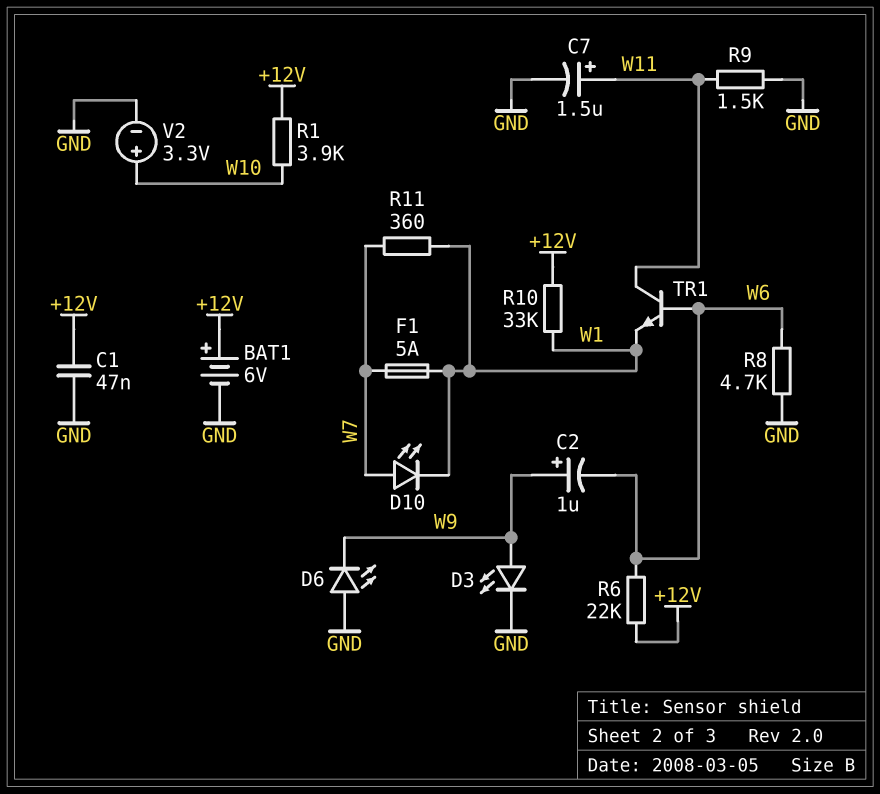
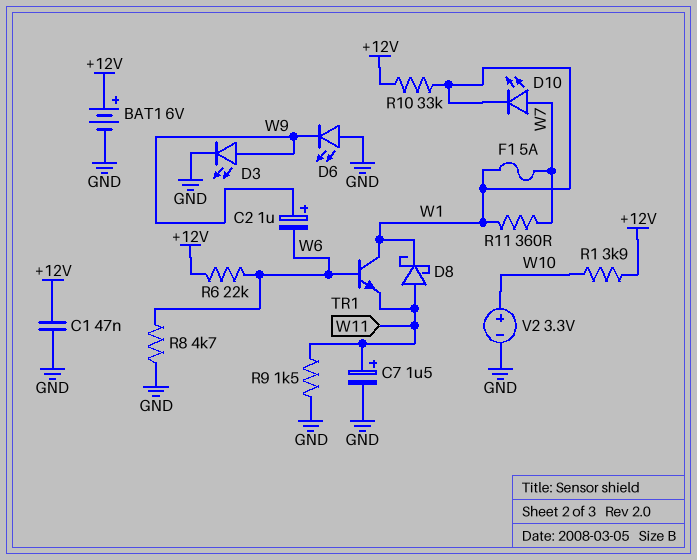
D8: none -> schottky (A W11, K W1)
TR1: NPN (B W6, C W11, E W1) -> NPN (B W6, C W1, E W11)

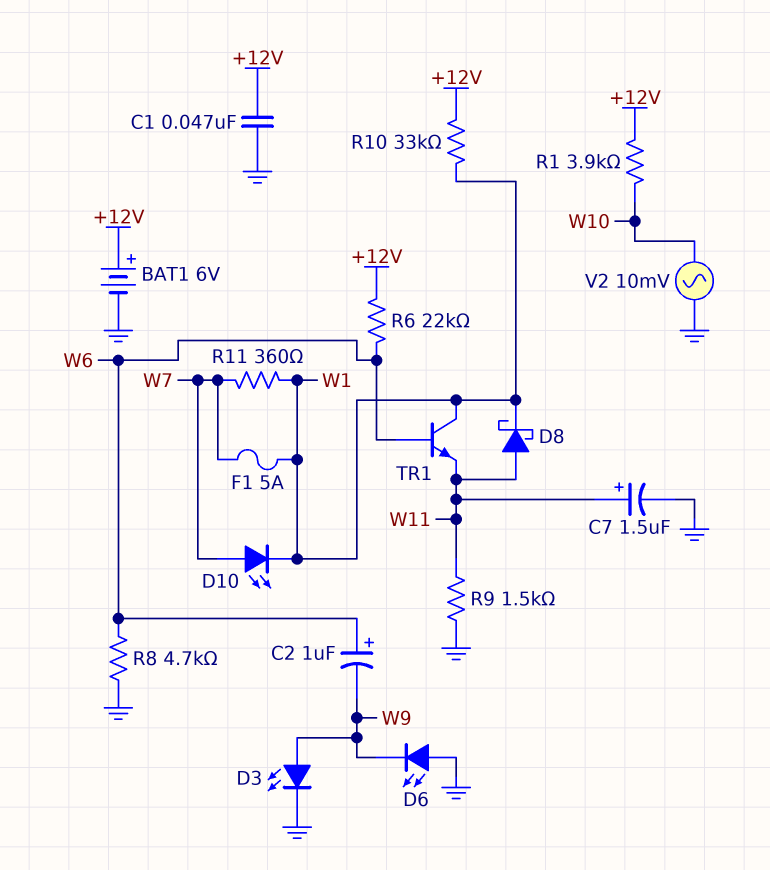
C2: 1uF (plus W9, minus W6) -> 1uF (plus W6, minus W9)
V2: 3.3V (plus W10, minus GND) -> AC 10mV (GND, W10)

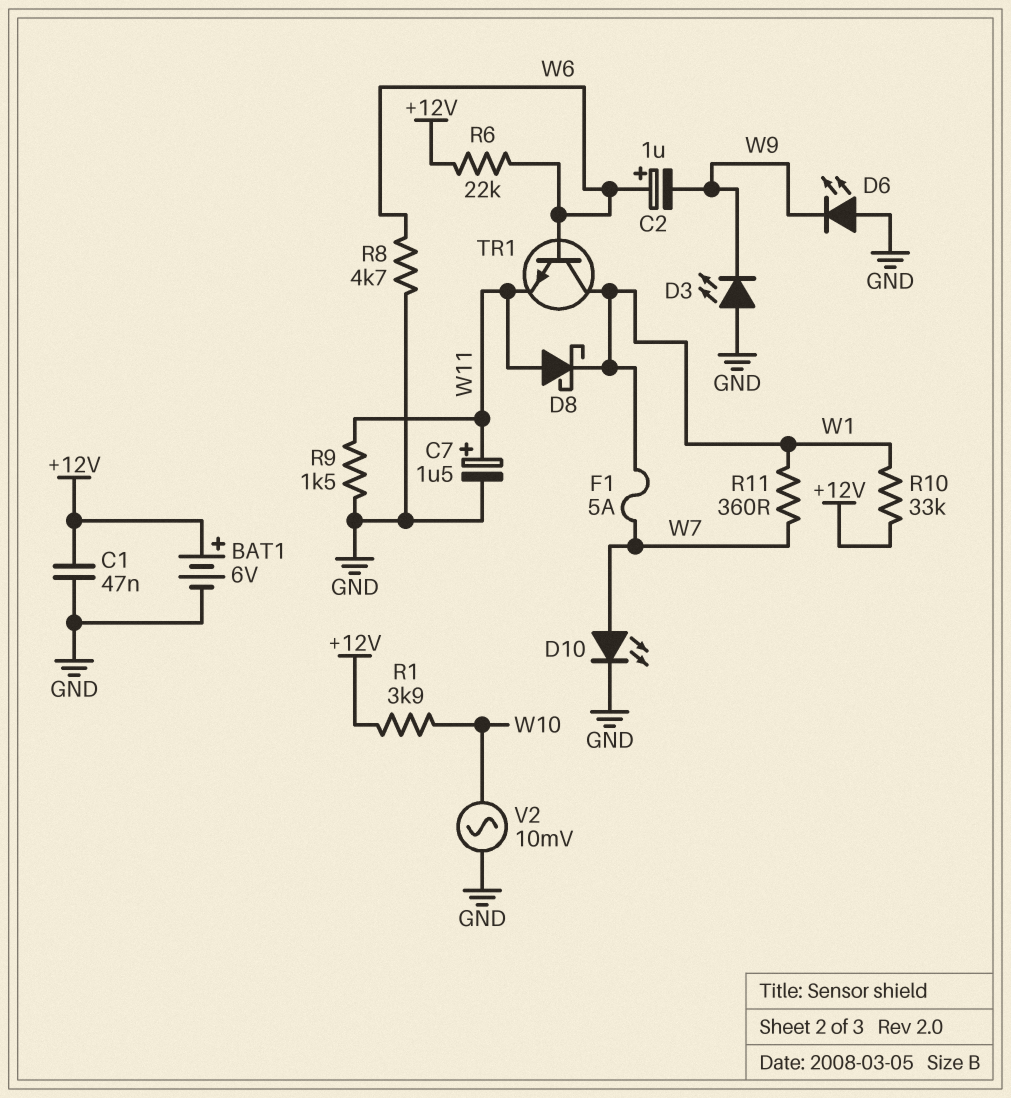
D3: LED (A W9, K GND) -> LED (A GND, K W9)
D10: LED (A W7, K W1) -> LED (A W7, K GND)

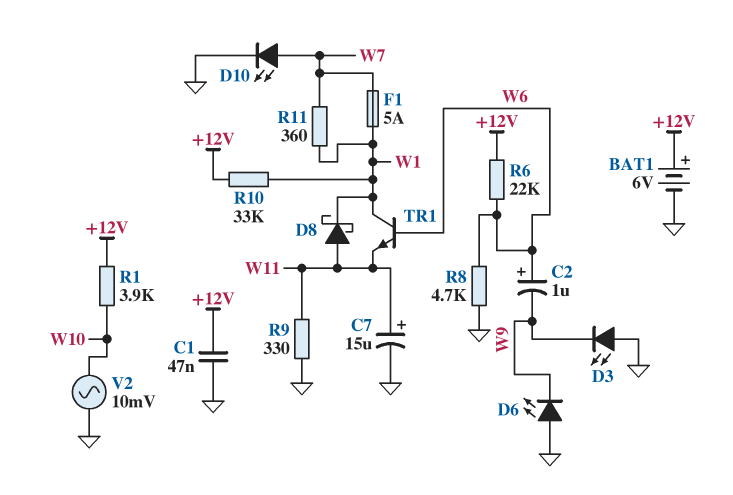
C7: 1.5uF (plus W11, minus GND) -> 15uF (plus W11, minus GND)
R9: 1.5k (GND, W11) -> 330 (GND, W11)

